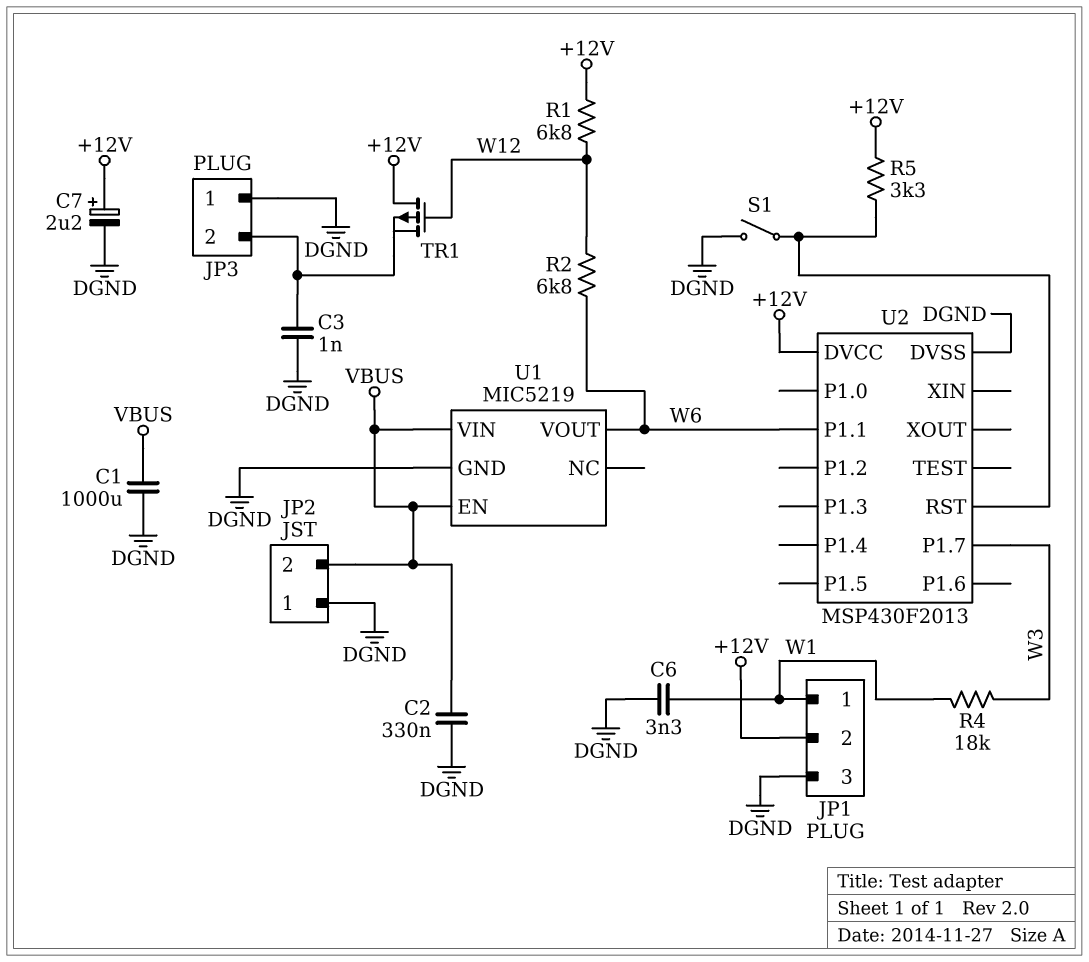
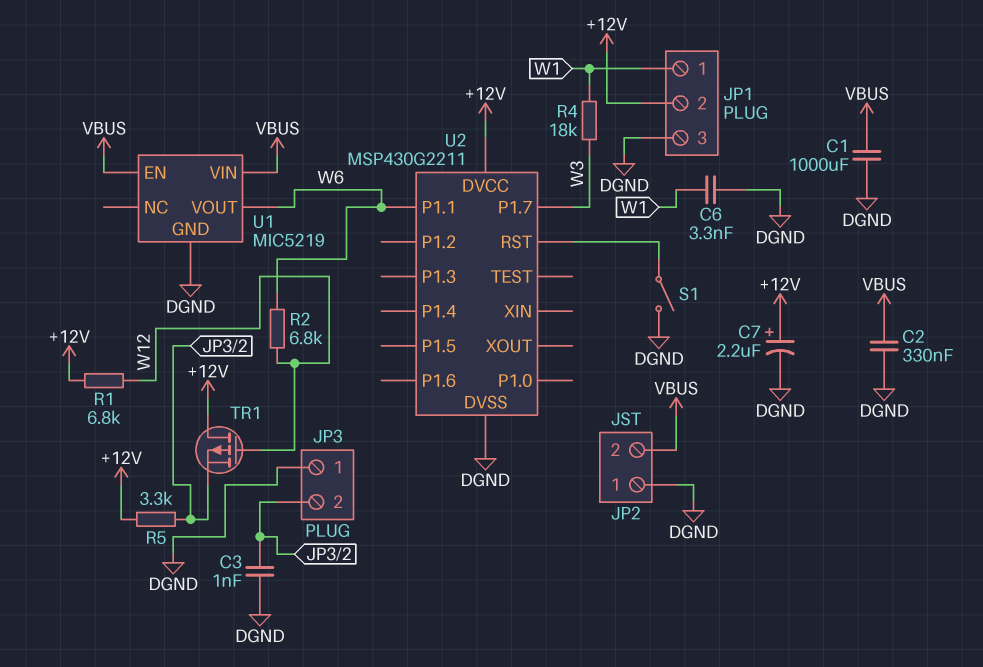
R5: 3.3k (+12V, U2/RST) -> 3.3k (+12V, JP3/2)
U2: MSP430F2013 -> MSP430G2211

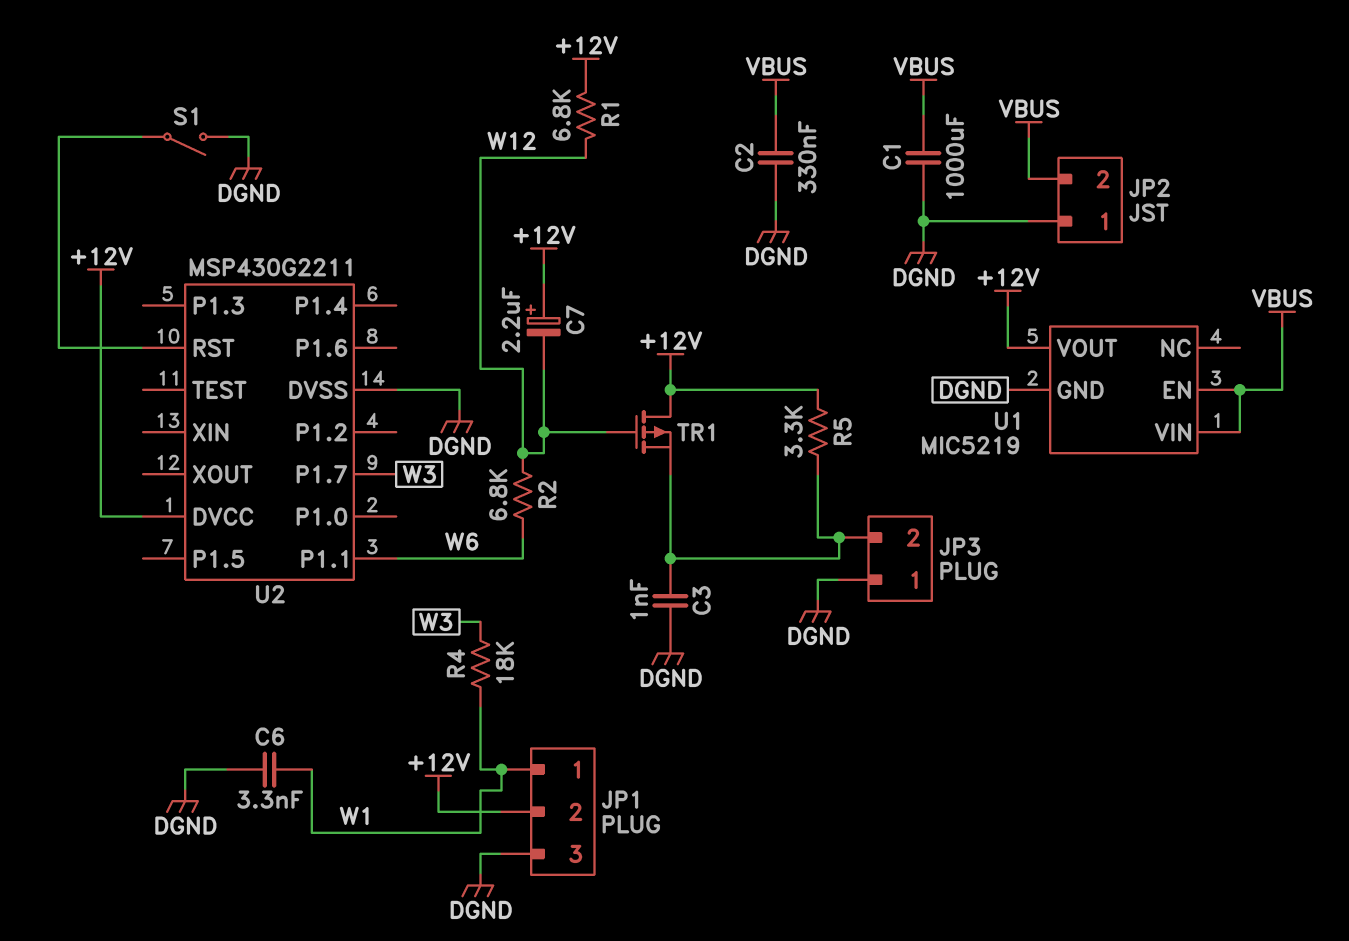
C7: 2.2uF (plus +12V, minus DGND) -> 2.2uF (plus +12V, minus W12)
U1 pin VOUT: W6 -> +12V

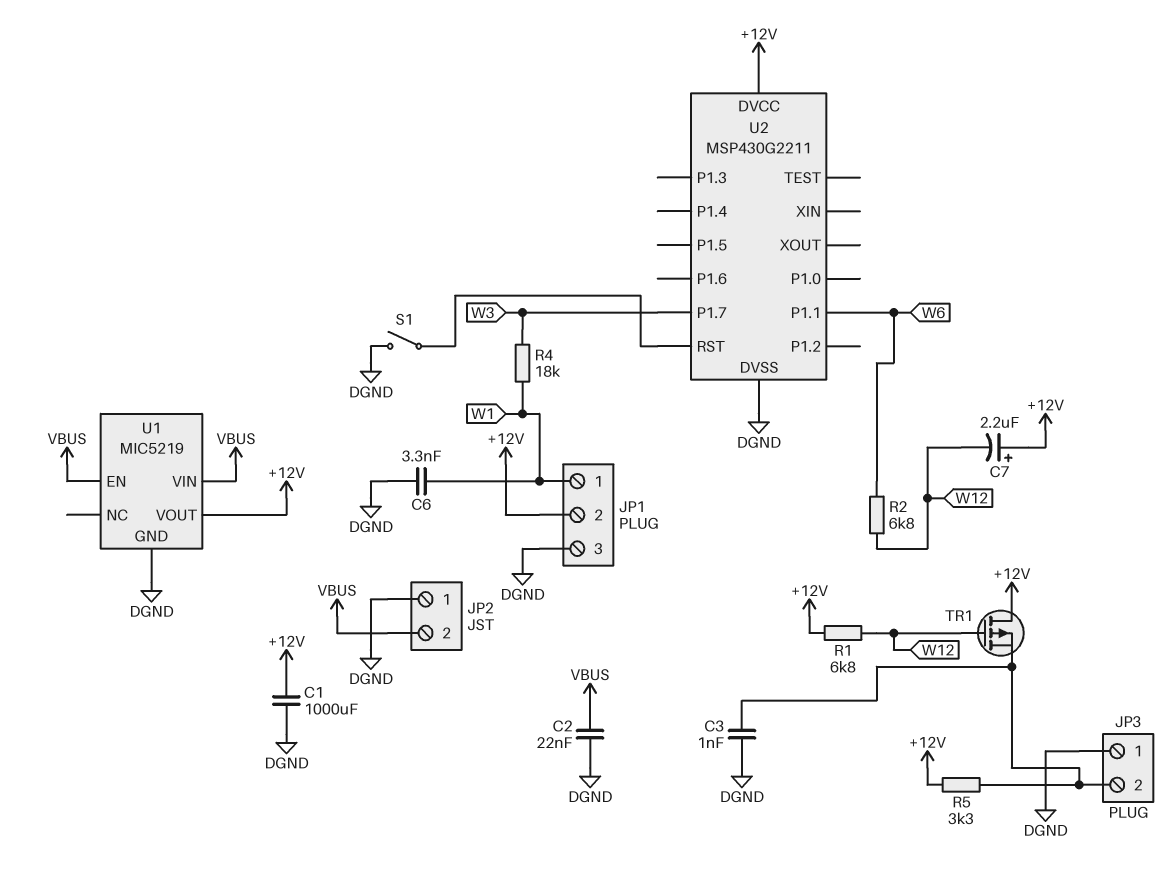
C1: 1000uF (DGND, VBUS) -> 1000uF (+12V, DGND)
C2: 330nF (DGND, VBUS) -> 22nF (DGND, VBUS)

